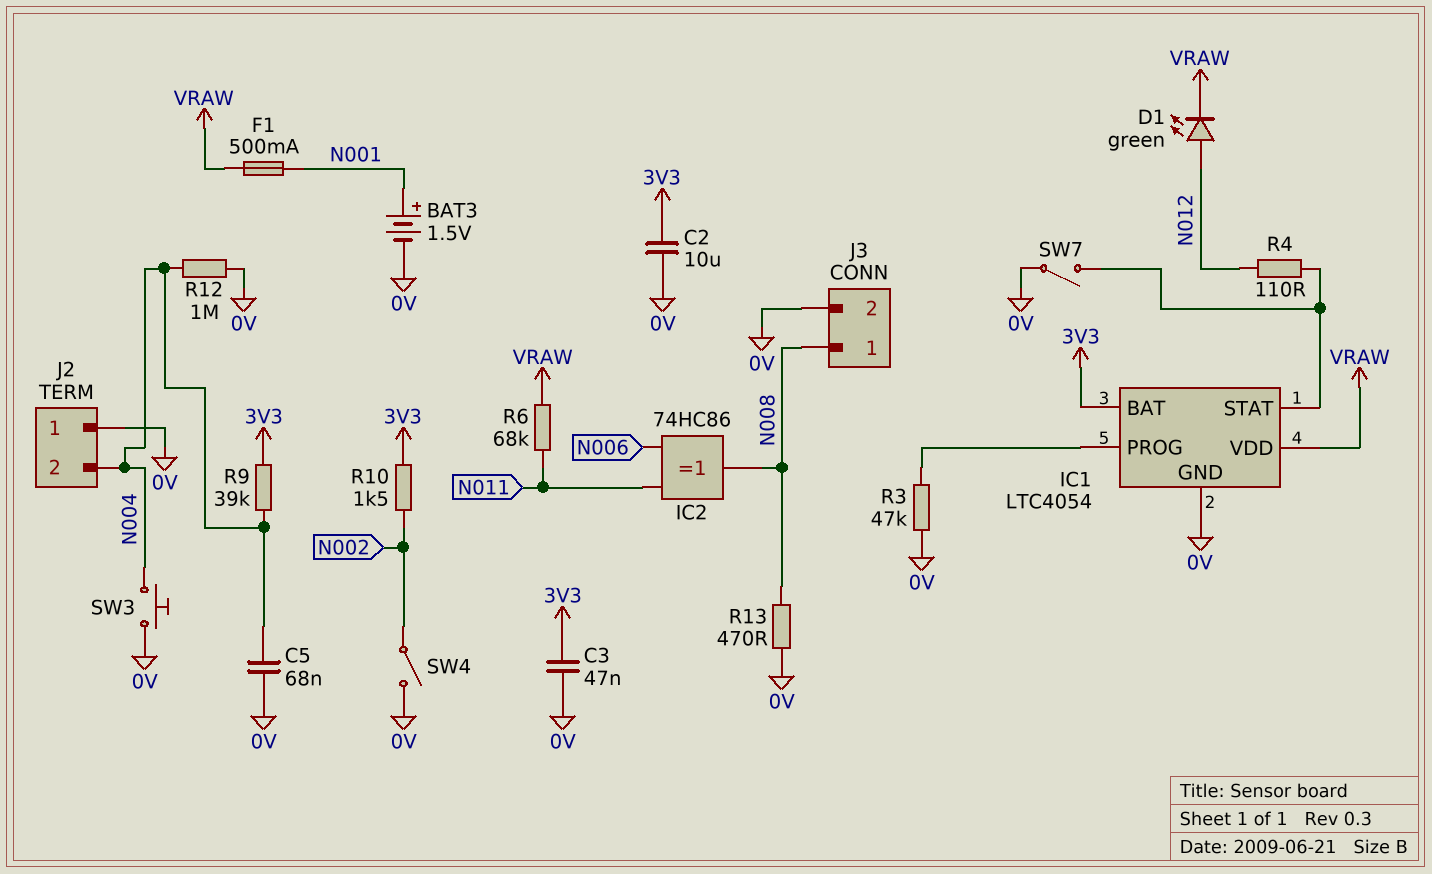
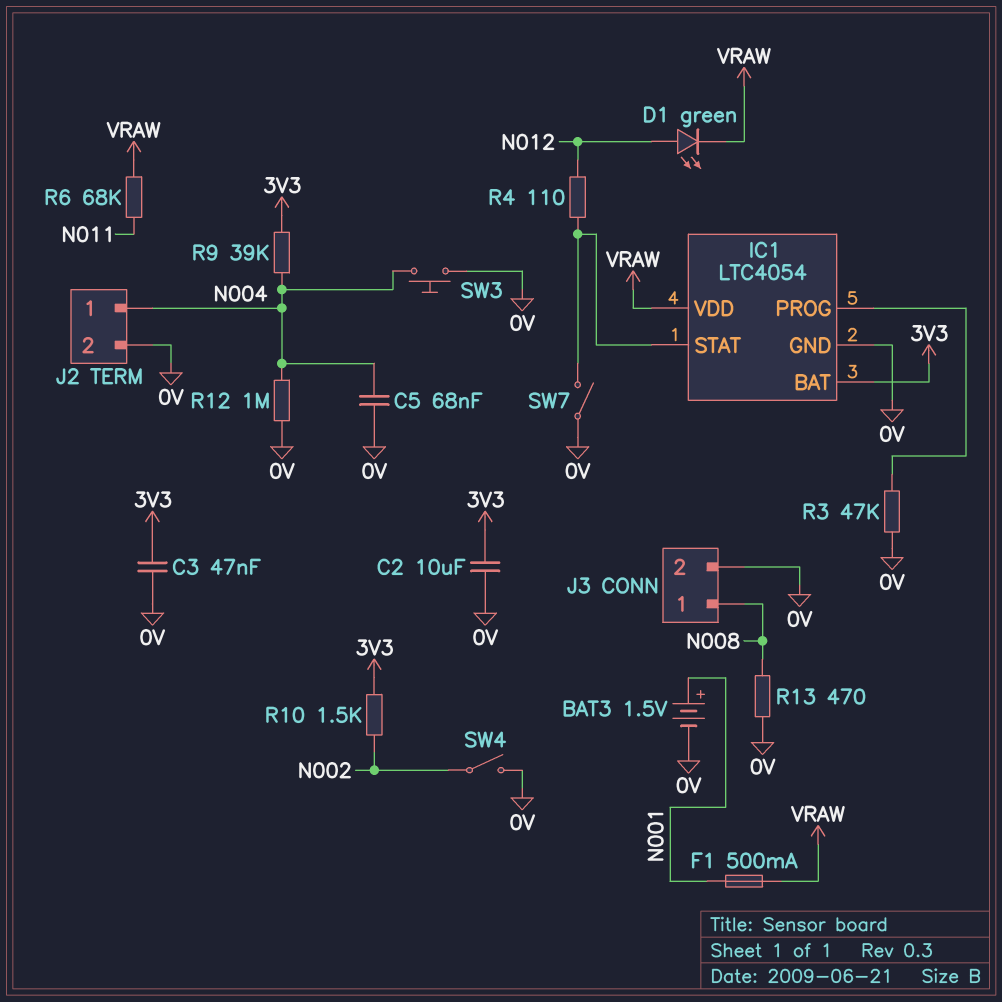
IC2: XOR 74HC86 (in N006, in N011, out N008) -> none
J2 pin 1: 0V -> N004
J2 pin 2: N004 -> 0V

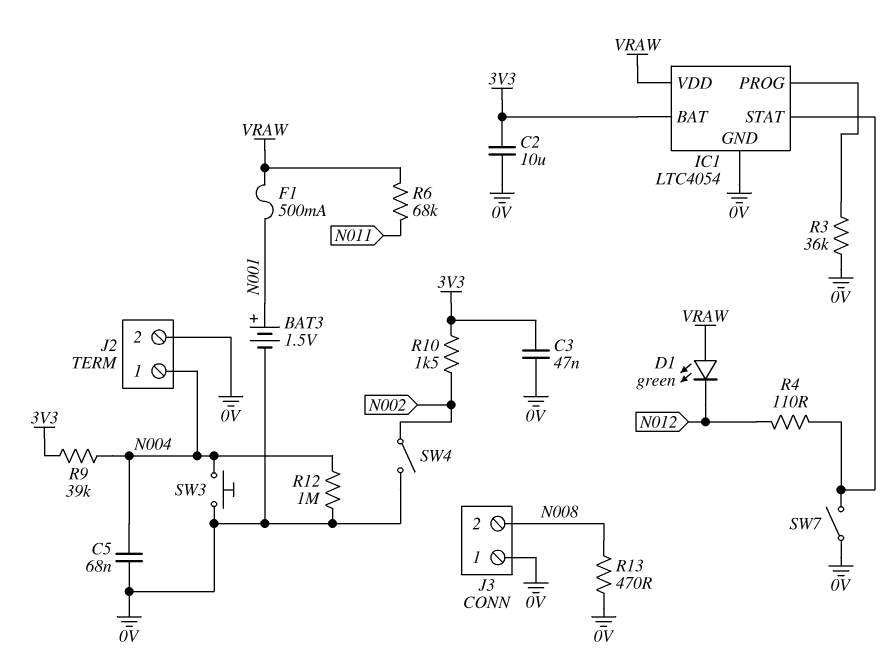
D1: LED green (A N012, K VRAW) -> LED green (A VRAW, K N012)
J3 pin 1: N008 -> 0V
J3 pin 2: 0V -> N008
R3: 47k (0V, IC1/PROG) -> 36k (0V, IC1/PROG)

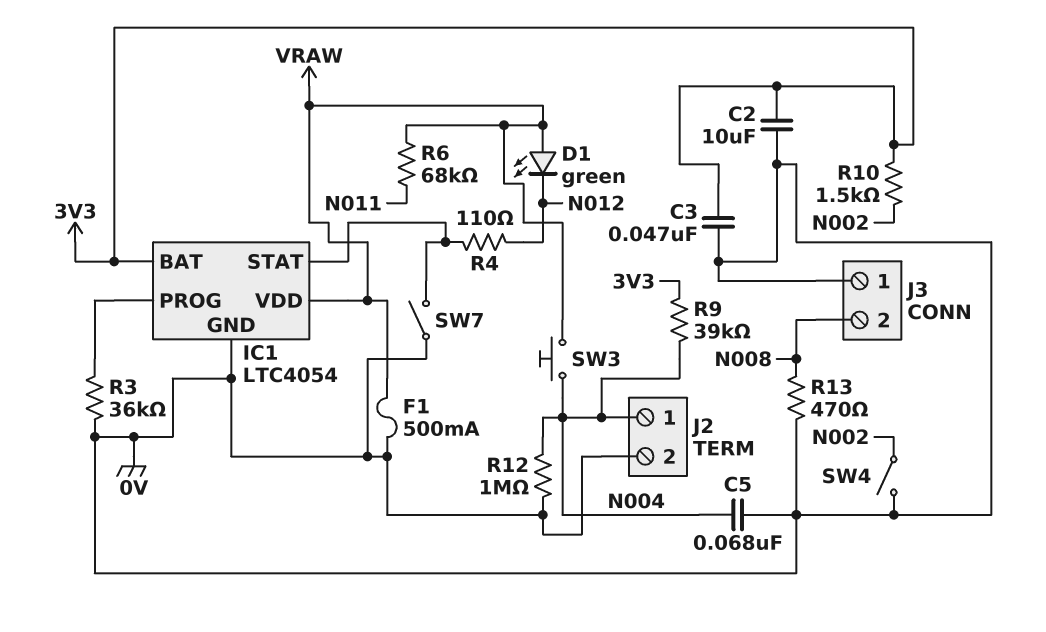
BAT3: 1.5V (plus N001, minus 0V) -> none
F1: 500mA (N001, VRAW) -> 500mA (0V, VRAW)
SW3: button (0V, N004) -> button (N004, VRAW)

